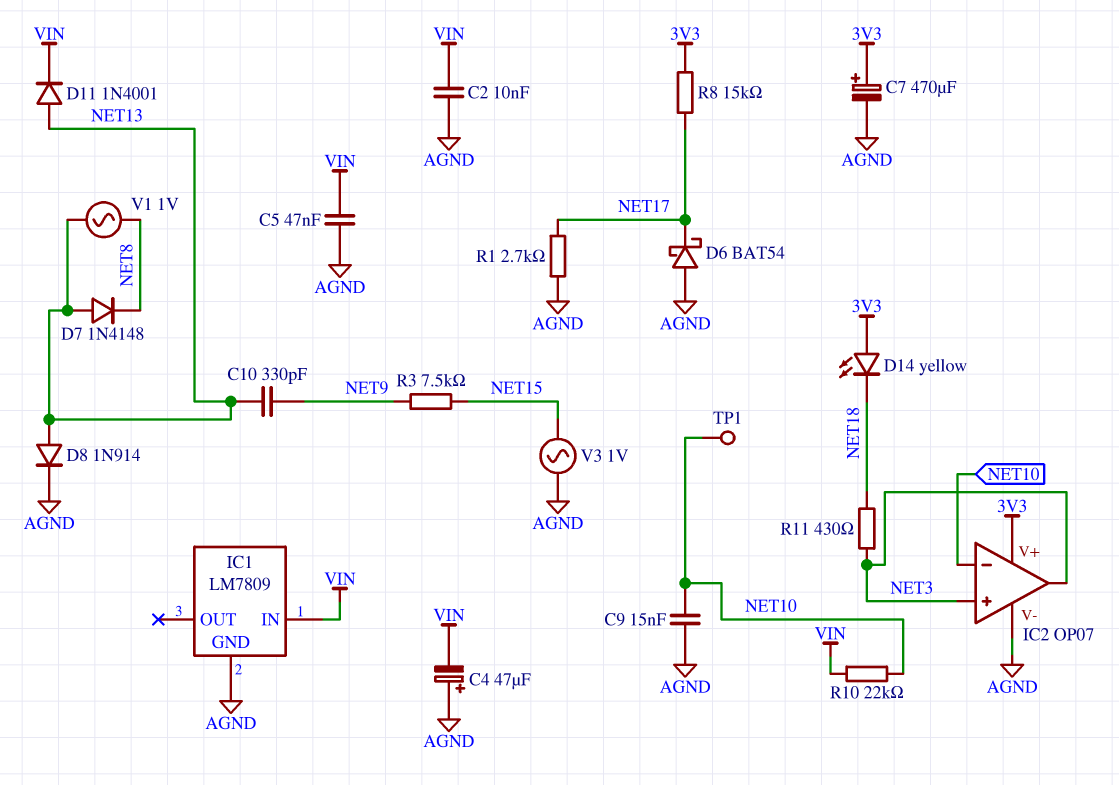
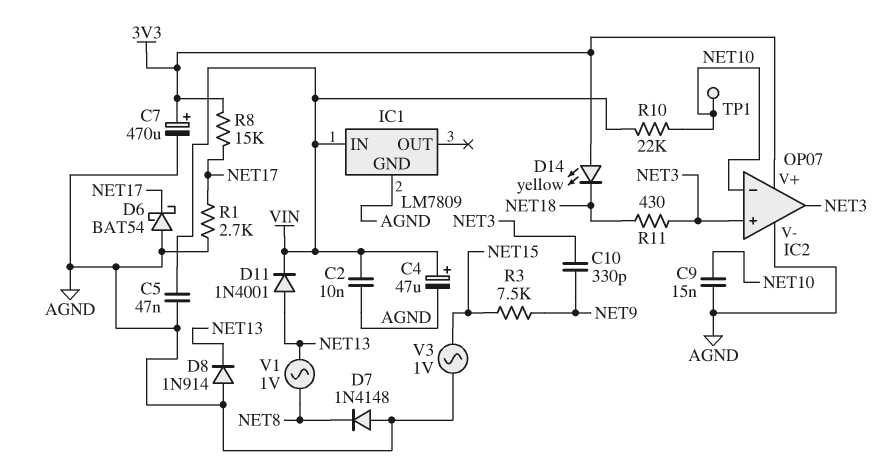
C4: 47uF (plus AGND, minus VIN) -> 47uF (plus VIN, minus AGND)
C10: 330pF (NET9, NET13) -> 330pF (NET3, NET9)
D7: diode 1N4148 (A NET13, K NET8) -> diode 1N4148 (A AGND, K NET8)
D8: diode 1N914 (A NET13, K AGND) -> diode 1N914 (A AGND, K NET13)

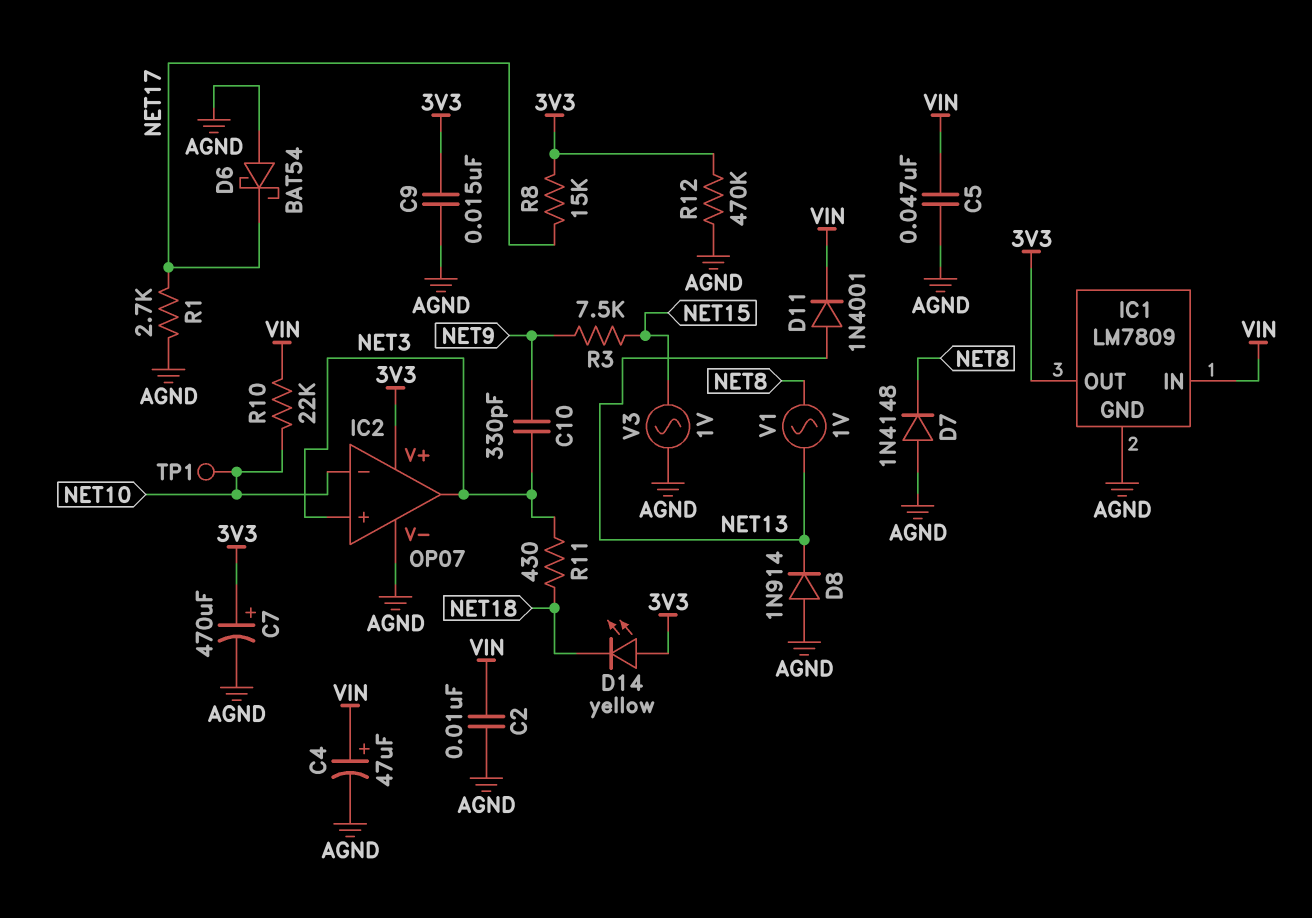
C9: 15nF (AGND, NET10) -> 15nF (3V3, AGND)
IC1 pin OUT: none -> 3V3
R12: none -> 470k (3V3, AGND)

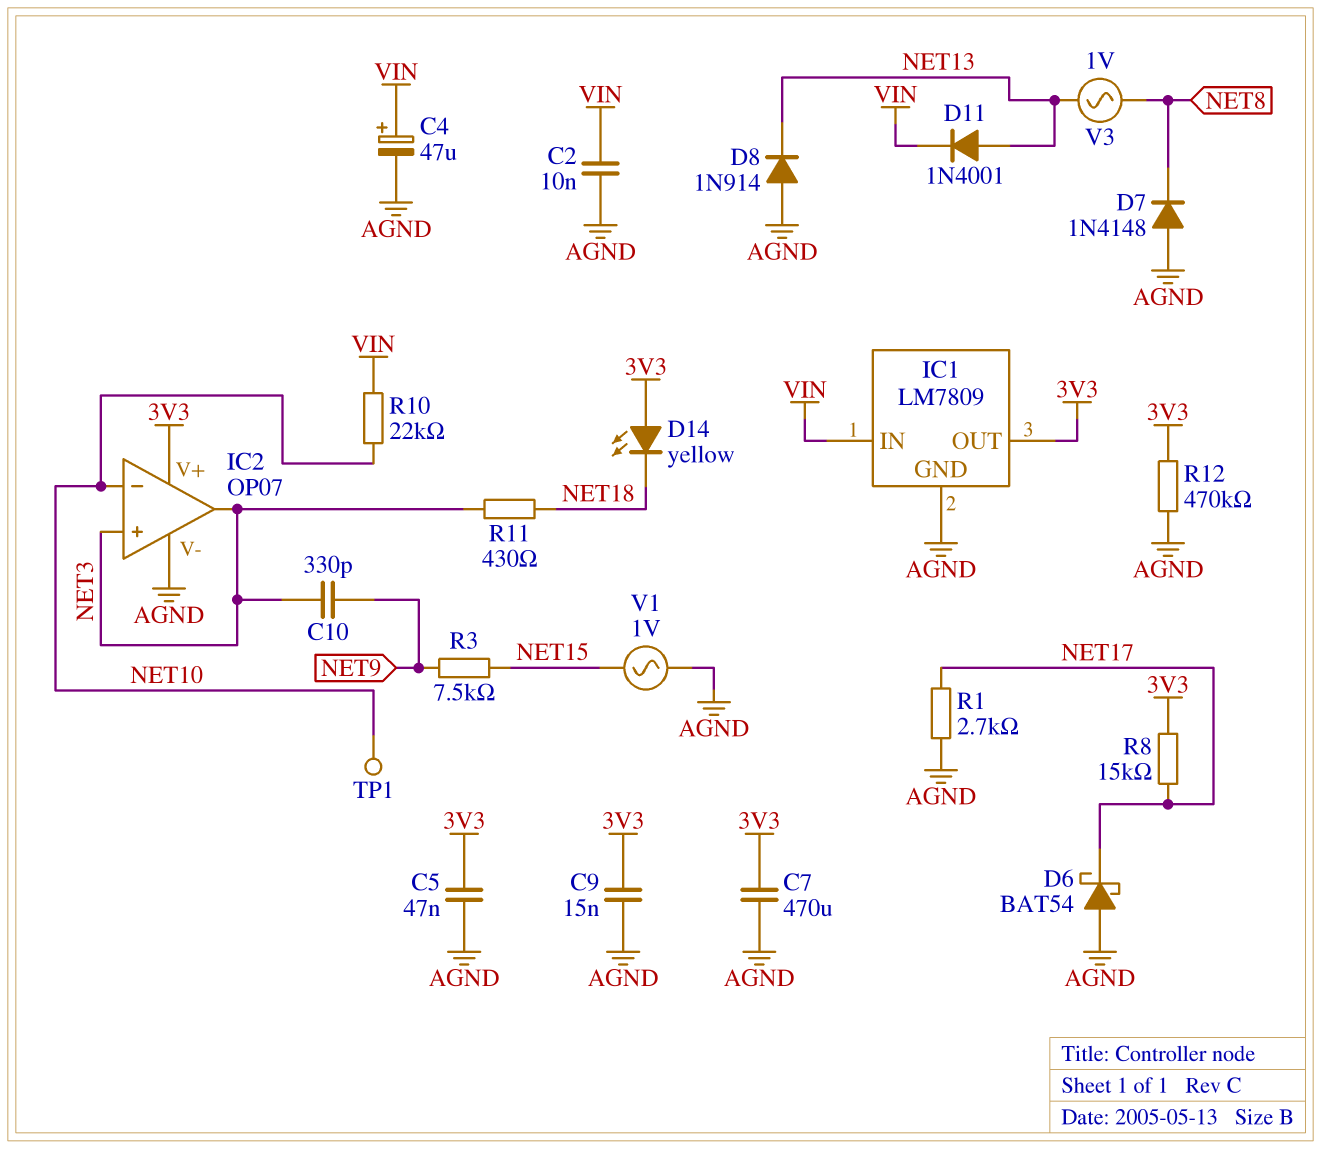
C5: 47nF (AGND, VIN) -> 47nF (3V3, AGND)
C7: 470uF (plus 3V3, minus AGND) -> 470uF (3V3, AGND)
V1: AC 1V (NET8, NET13) -> AC 1V (AGND, NET15)
V3: AC 1V (AGND, NET15) -> AC 1V (NET8, NET13)

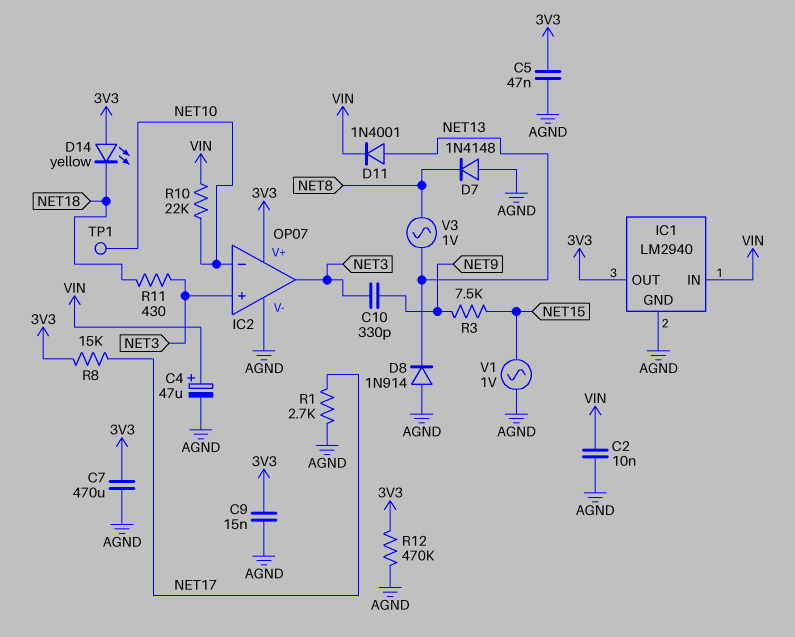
D6: schottky BAT54 (A AGND, K NET17) -> none
IC1: LM7809 -> LM2940

